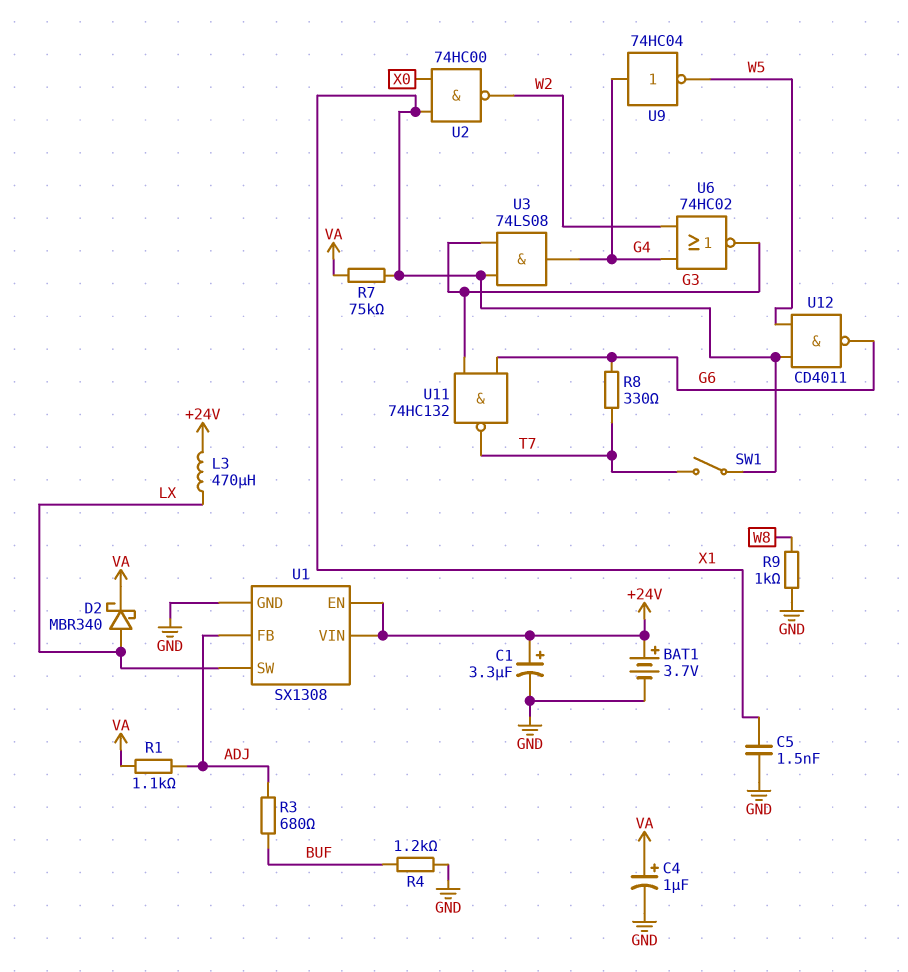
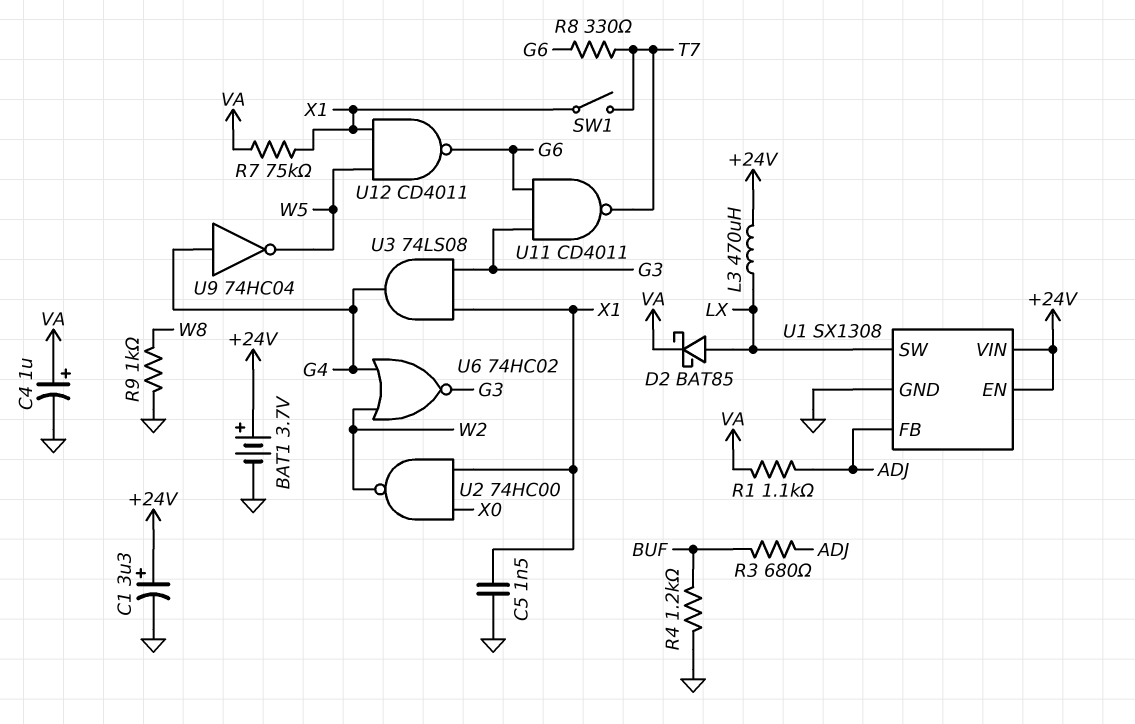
D2: schottky MBR340 (A LX, K VA) -> schottky BAT85 (A LX, K VA)
U11: NAND 74HC132 (in G3, in G6, out T7) -> NAND CD4011 (in G3, in G6, out T7)

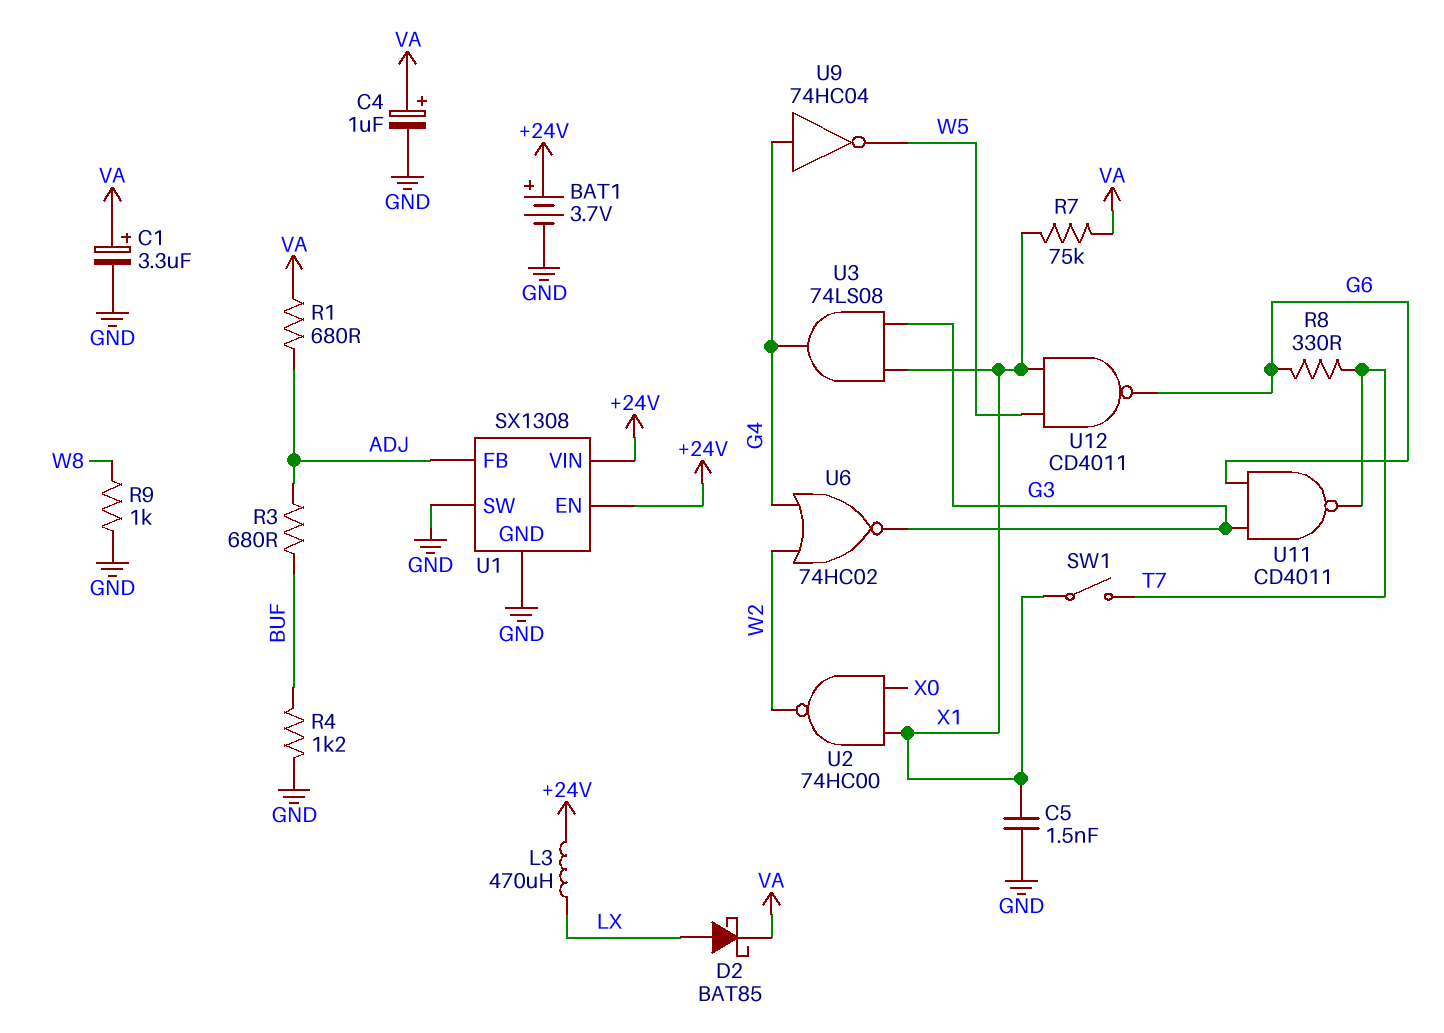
C1: 3.3uF (plus +24V, minus GND) -> 3.3uF (plus VA, minus GND)
R1: 1.1k (ADJ, VA) -> 680 (ADJ, VA)
U1 pin SW: LX -> GND

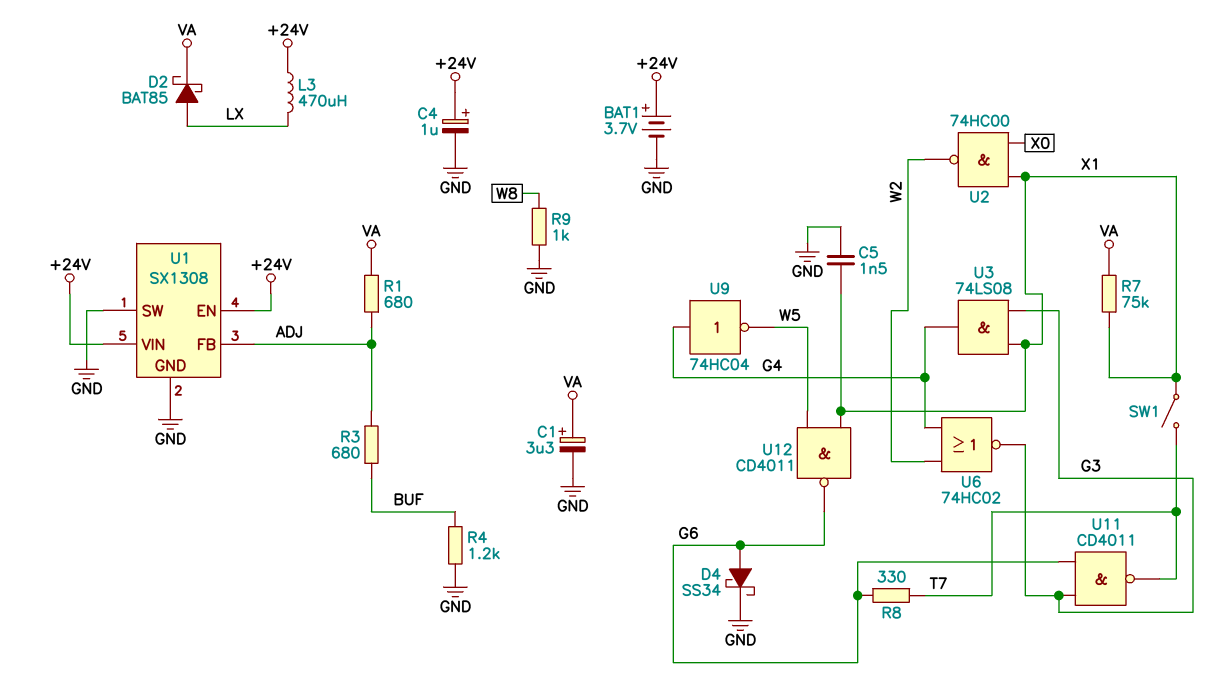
C4: 1uF (plus VA, minus GND) -> 1uF (plus +24V, minus GND)
D4: none -> schottky SS34 (A G6, K GND)

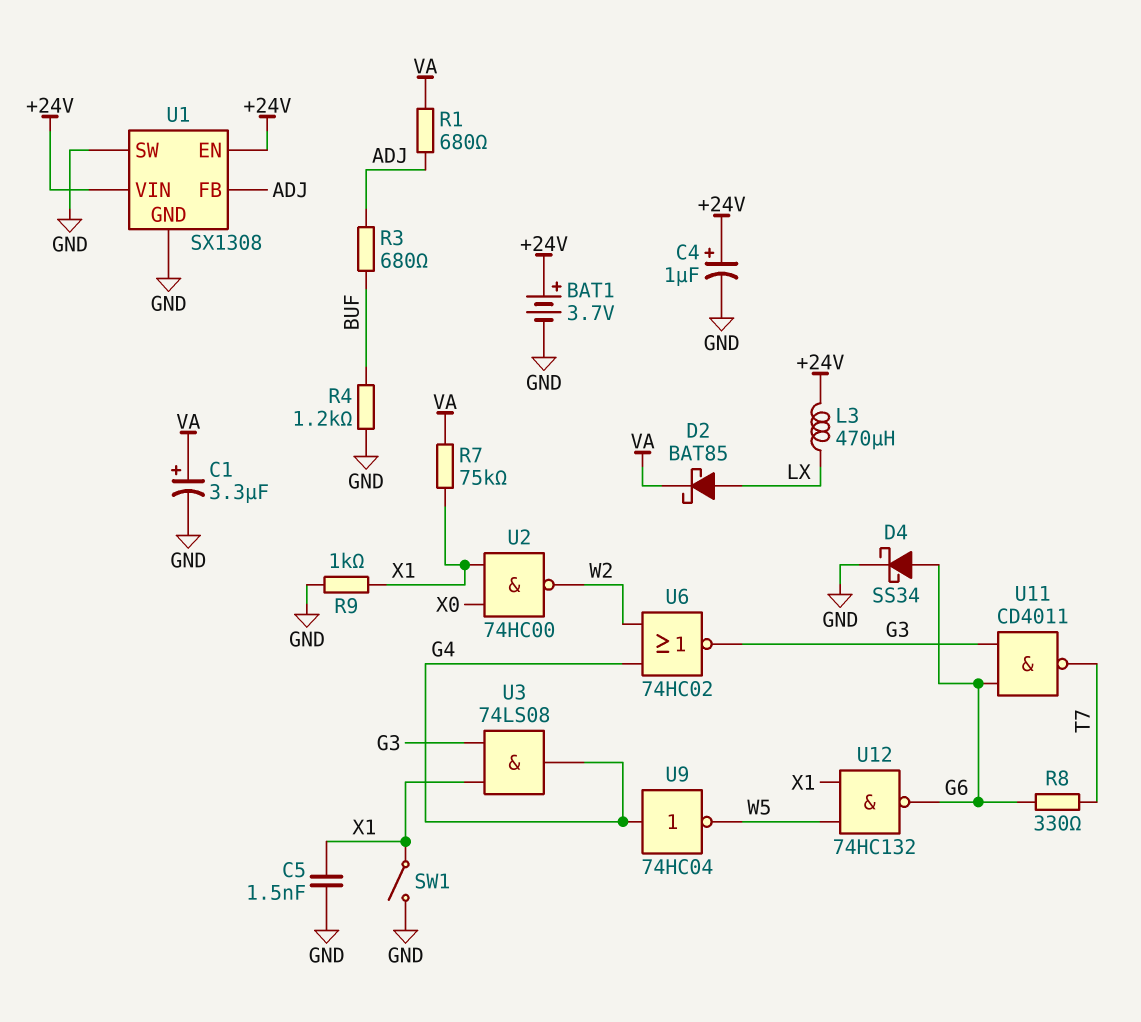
R9: 1k (GND, W8) -> 1k (GND, X1)
SW1: switch (T7, X1) -> switch (GND, X1)
U12: NAND CD4011 (in W5, in X1, out G6) -> NAND 74HC132 (in W5, in X1, out G6)

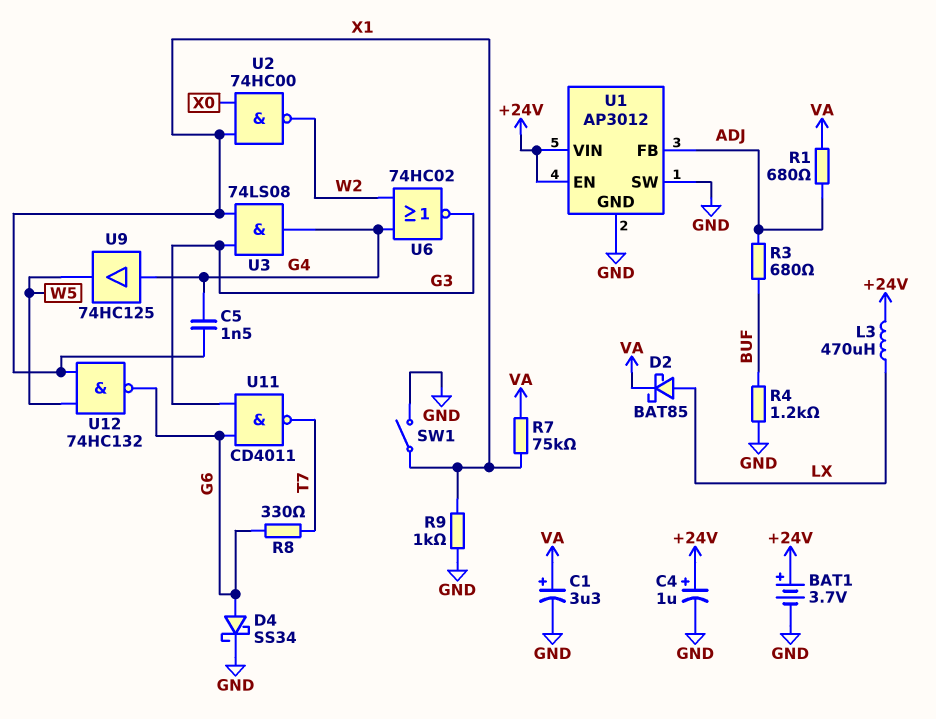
C5: 1.5nF (GND, X1) -> 1.5nF (G4, X1)
U1: SX1308 -> AP3012
U9: NOT 74HC04 (in G4, out W5) -> buffer 74HC125 (in G4, out W5)

